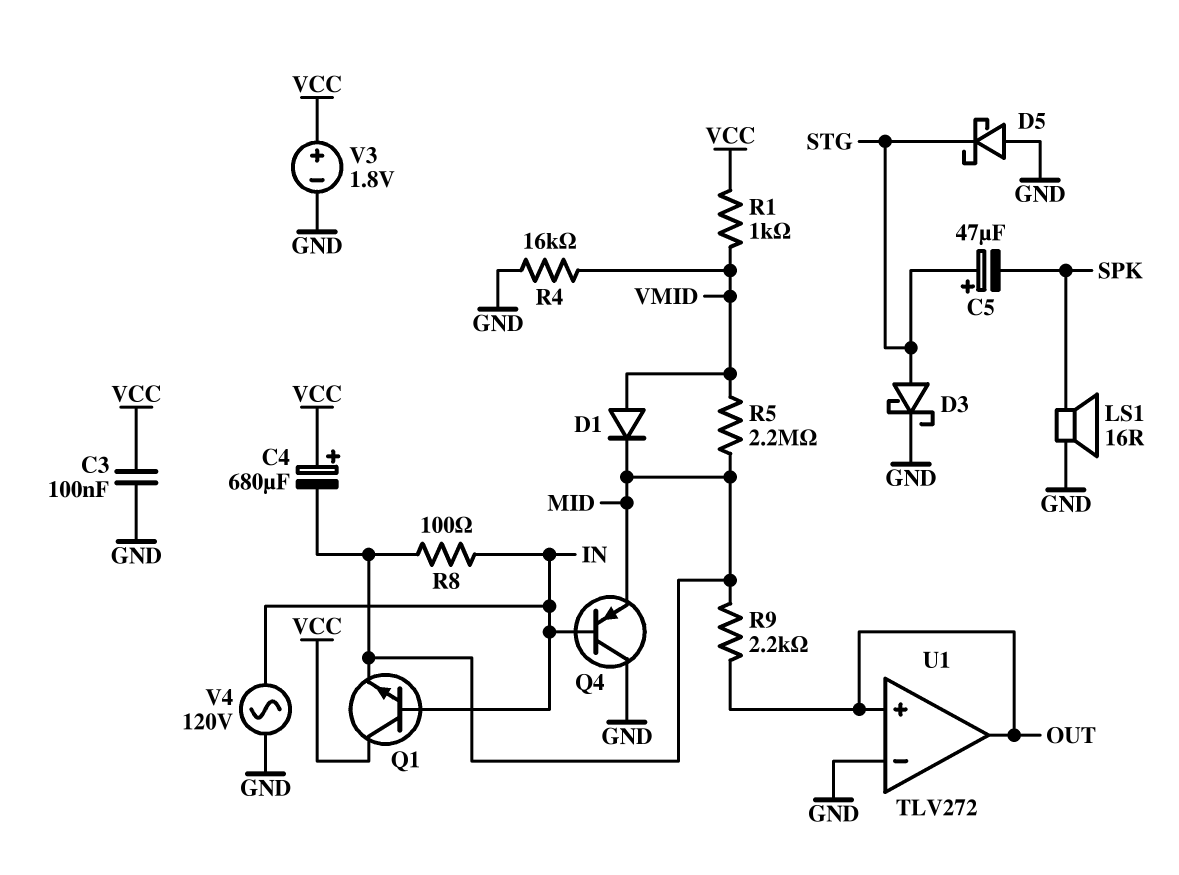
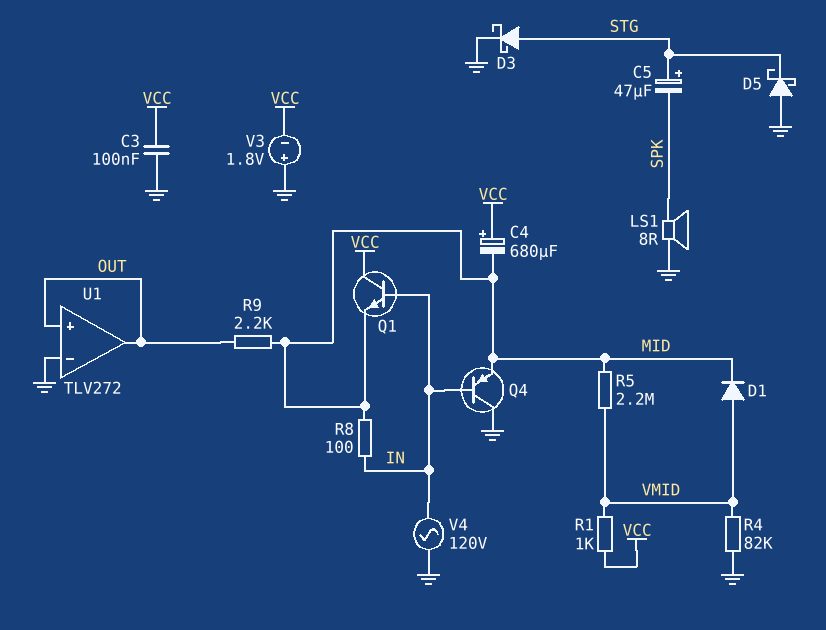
LS1: speaker 16R (GND, SPK) -> speaker 8R (GND, SPK)
R4: 16k (GND, VMID) -> 82k (GND, VMID)
V3: 1.8V (plus VCC, minus GND) -> 1.8V (plus GND, minus VCC)

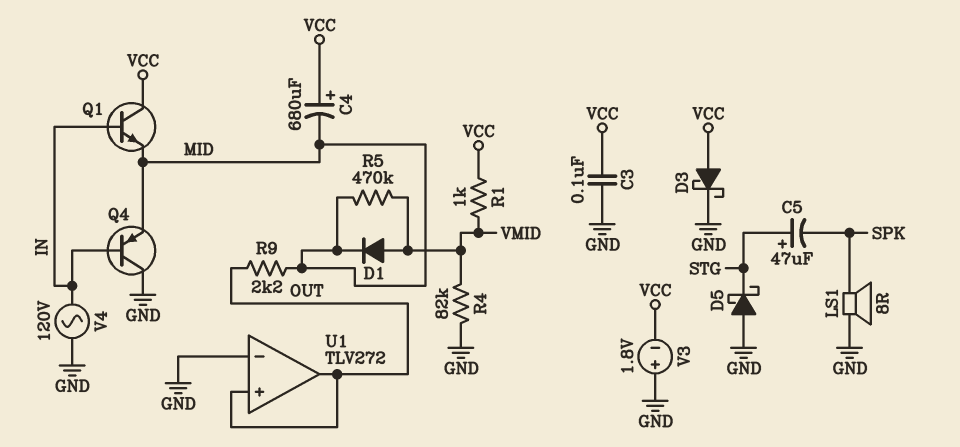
D3: schottky (A STG, K GND) -> schottky (A VCC, K GND)
R5: 2.2M (MID, VMID) -> 470k (MID, VMID)
R8: 100 (IN, MID) -> none

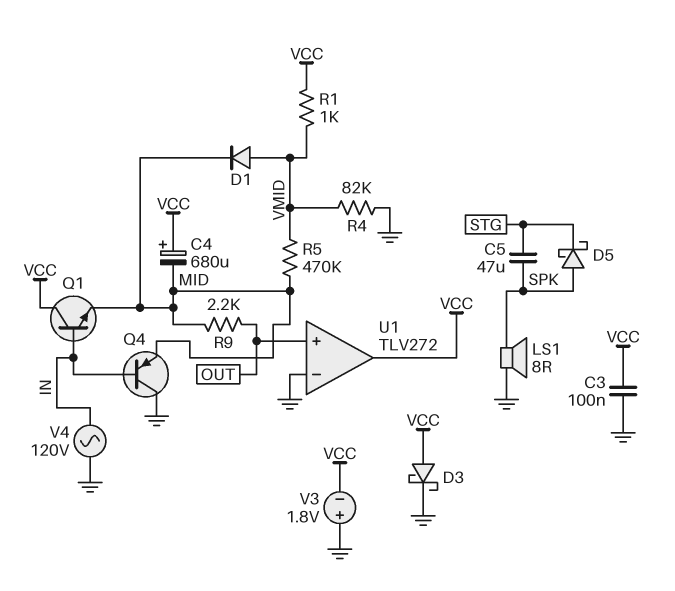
C5: 47uF (plus STG, minus SPK) -> 47uF (SPK, STG)
D5: schottky (A GND, K STG) -> schottky (A SPK, K STG)
U1 pin out: OUT -> VCC

